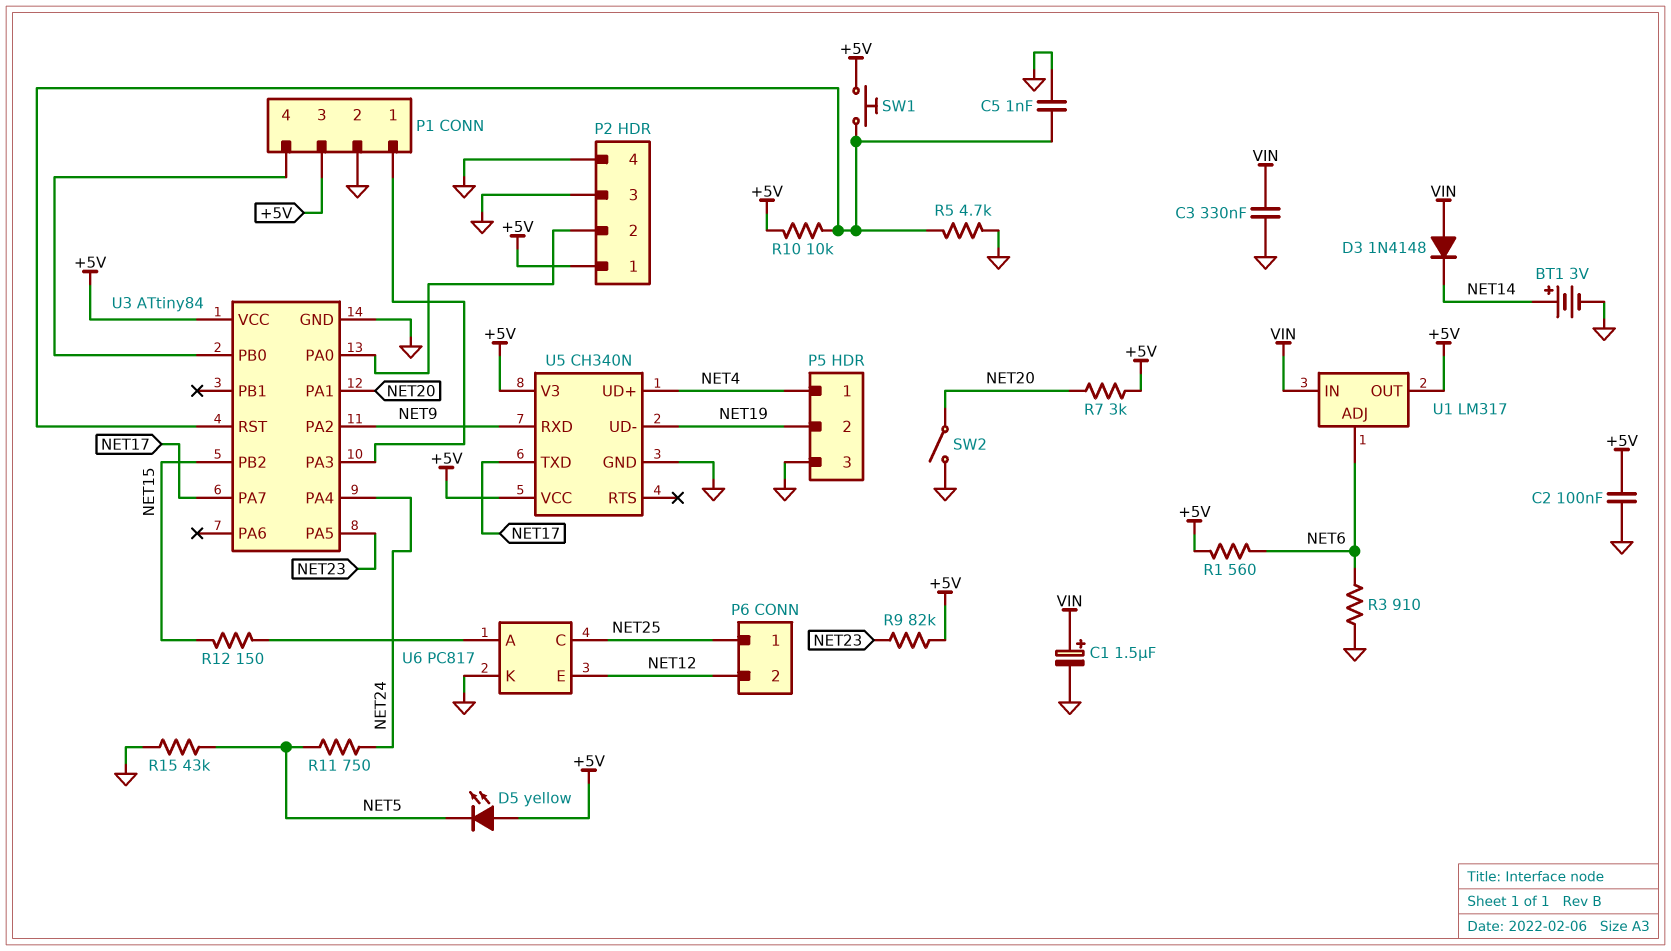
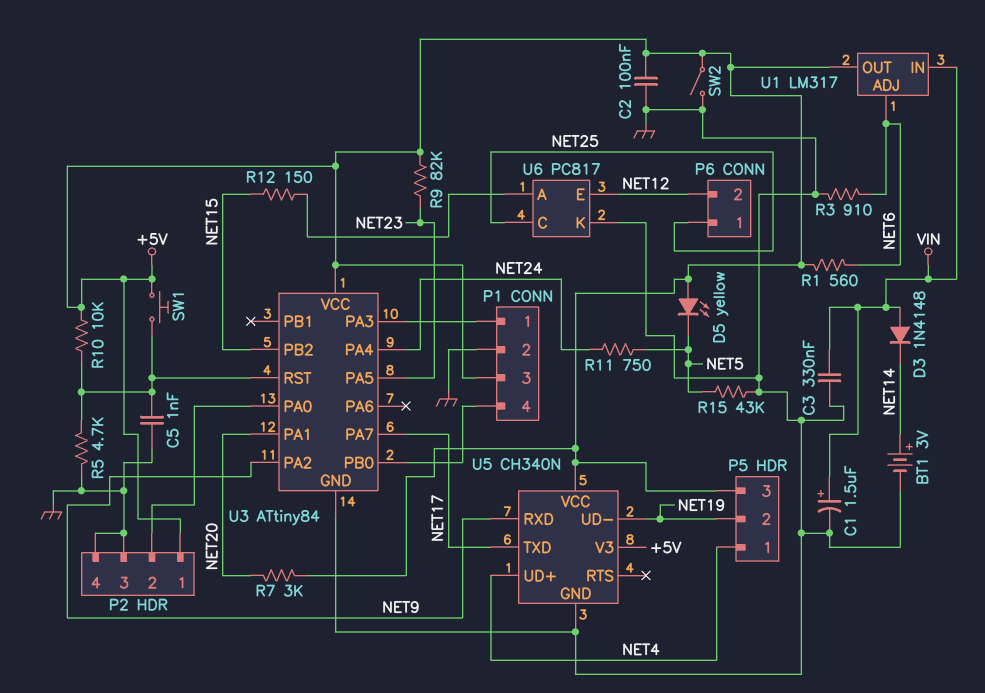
P5 pin 3: GND -> +5V
SW2: switch (GND, NET20) -> switch (+5V, GND)

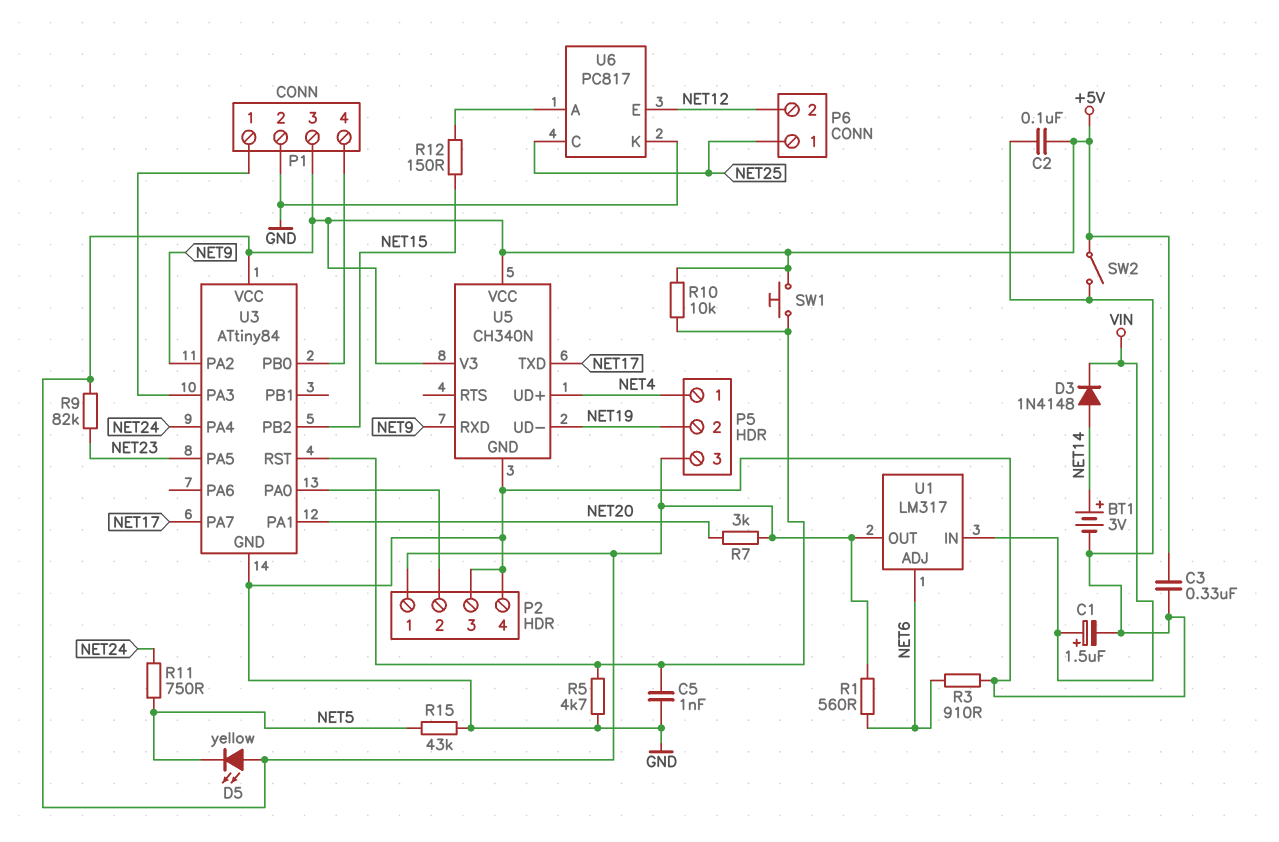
C3: 330nF (GND, VIN) -> 330nF (+5V, GND)
D3: diode 1N4148 (A VIN, K NET14) -> diode 1N4148 (A NET14, K VIN)

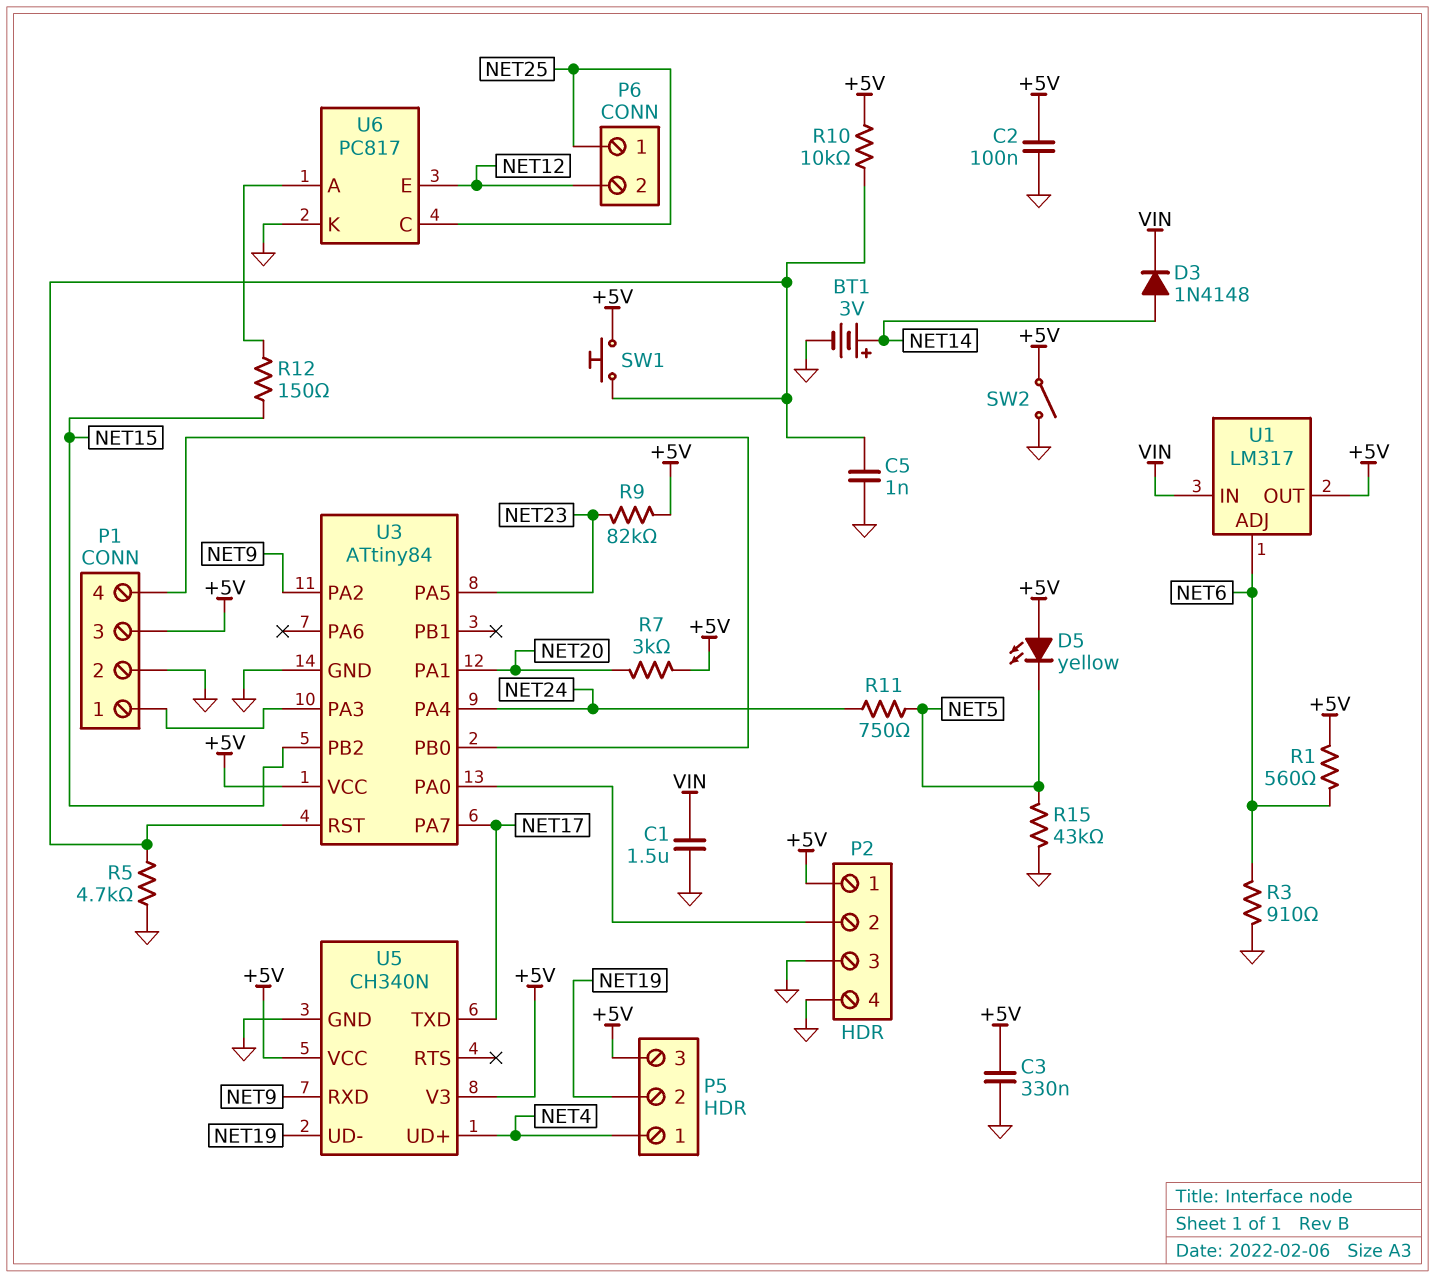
C1: 1.5uF (plus VIN, minus GND) -> 1.5uF (GND, VIN)

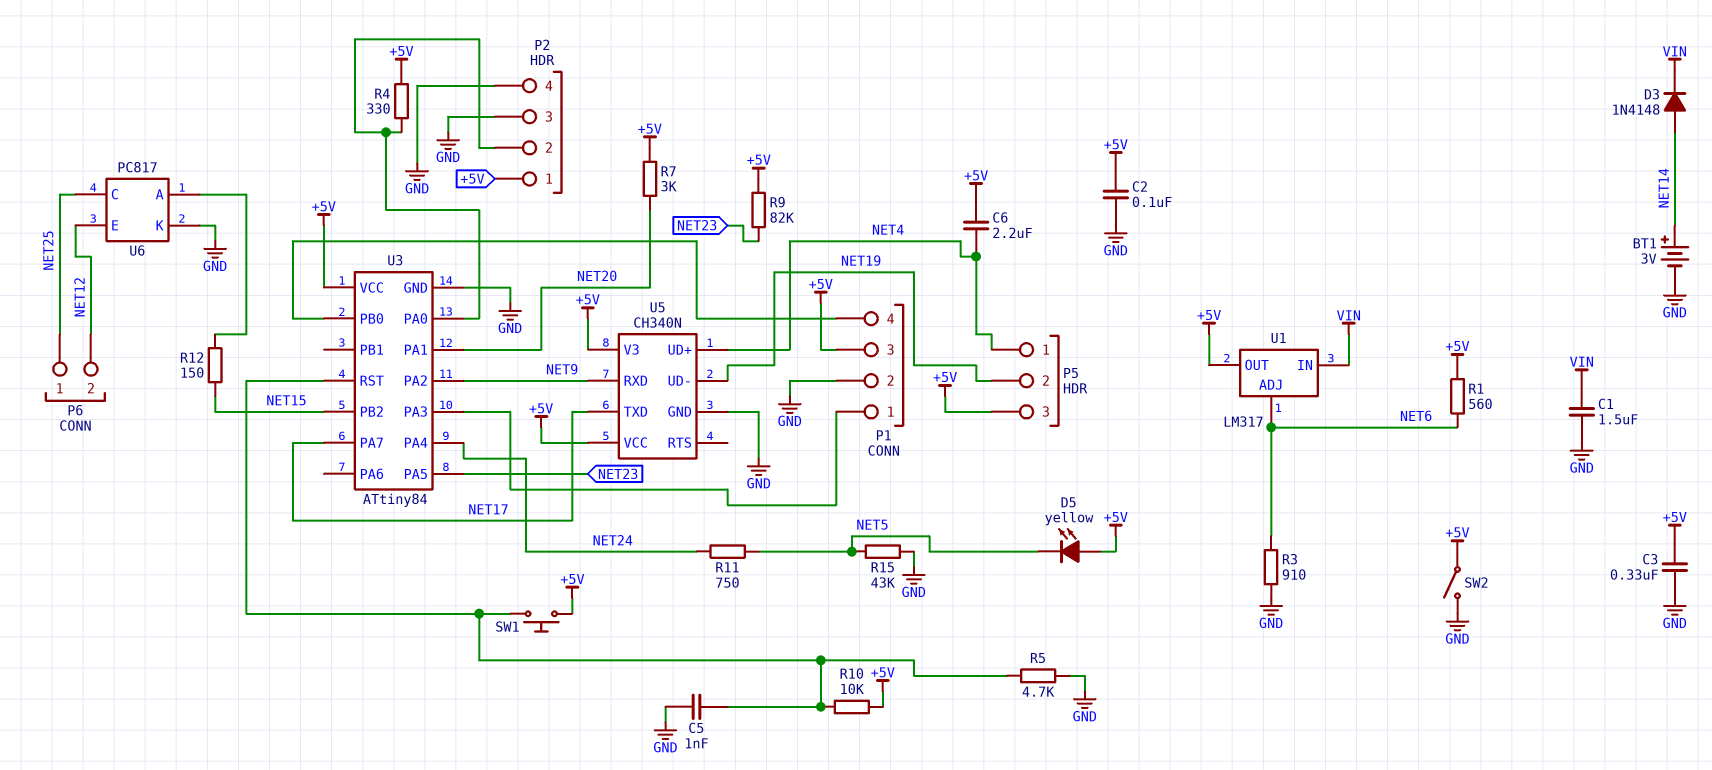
C6: none -> 2.2uF (+5V, NET4)
R4: none -> 330 (+5V, P2/2)

